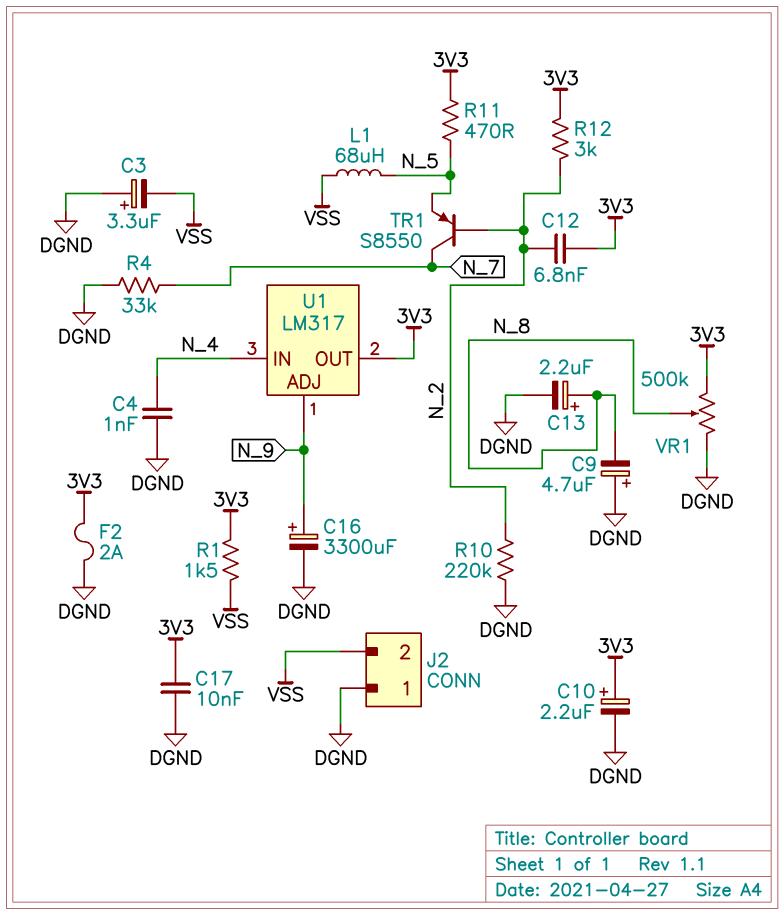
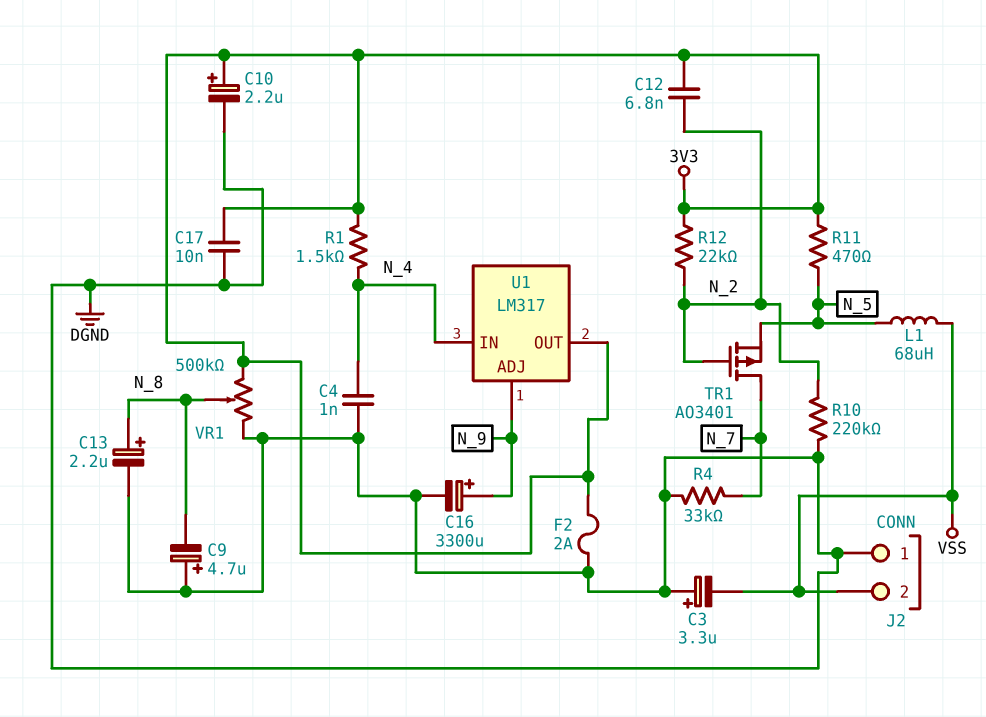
R1: 1.5k (3V3, VSS) -> 1.5k (3V3, N_4)
R12: 3k (3V3, N_2) -> 22k (3V3, N_2)
TR1: PNP S8550 (B N_2, C N_7, E N_5) -> PMOS AO3401 (G N_2, D N_7, S N_5)

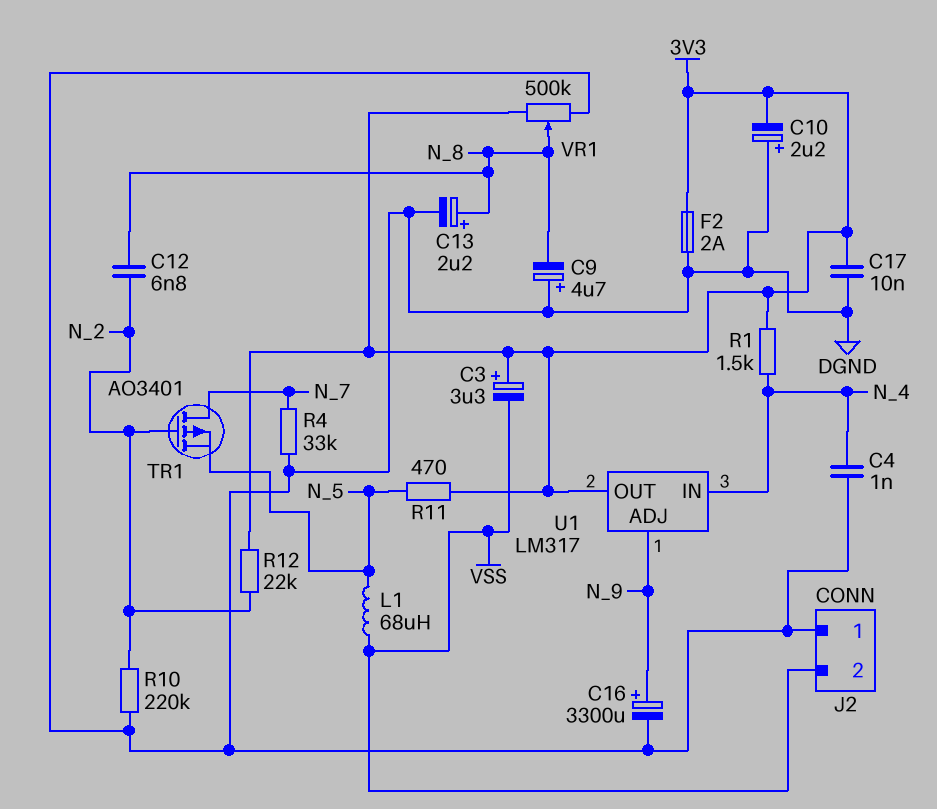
C3: 3.3uF (plus DGND, minus VSS) -> 3.3uF (plus 3V3, minus VSS)
C10: 2.2uF (plus 3V3, minus DGND) -> 2.2uF (plus DGND, minus 3V3)
C12: 6.8nF (3V3, N_2) -> 6.8nF (N_2, N_8)

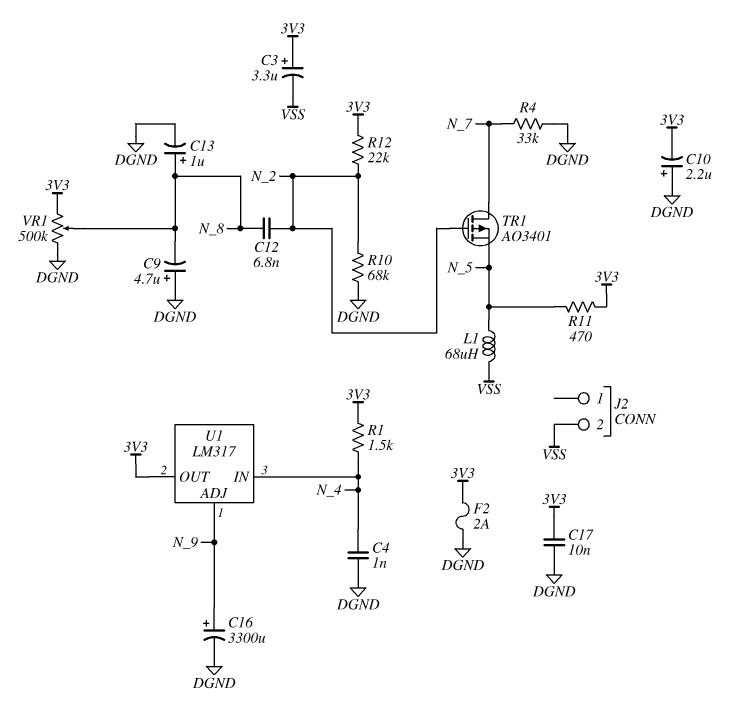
C13: 2.2uF (plus N_8, minus DGND) -> 1uF (plus N_8, minus DGND)
J2 pin 1: DGND -> none
R10: 220k (DGND, N_2) -> 68k (DGND, N_2)

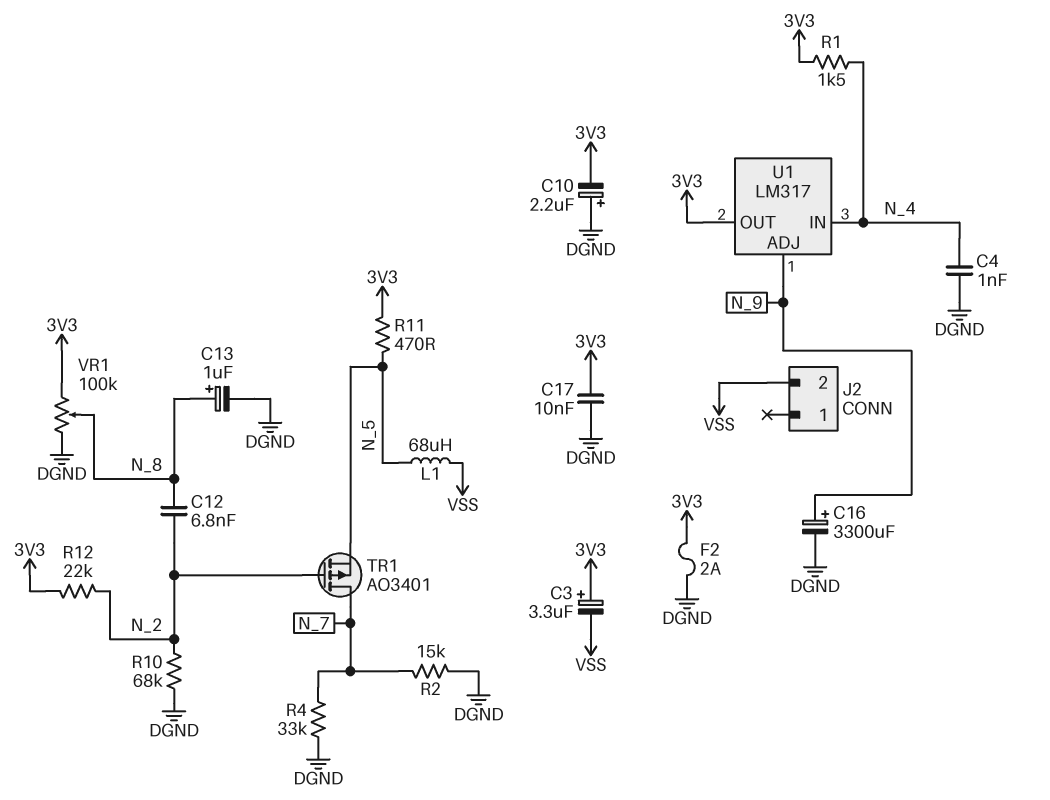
C9: 4.7uF (plus DGND, minus N_8) -> none
R2: none -> 15k (DGND, N_7)
VR1: 500k (3V3, DGND, wiper N_8) -> 100k (3V3, DGND, wiper N_8)

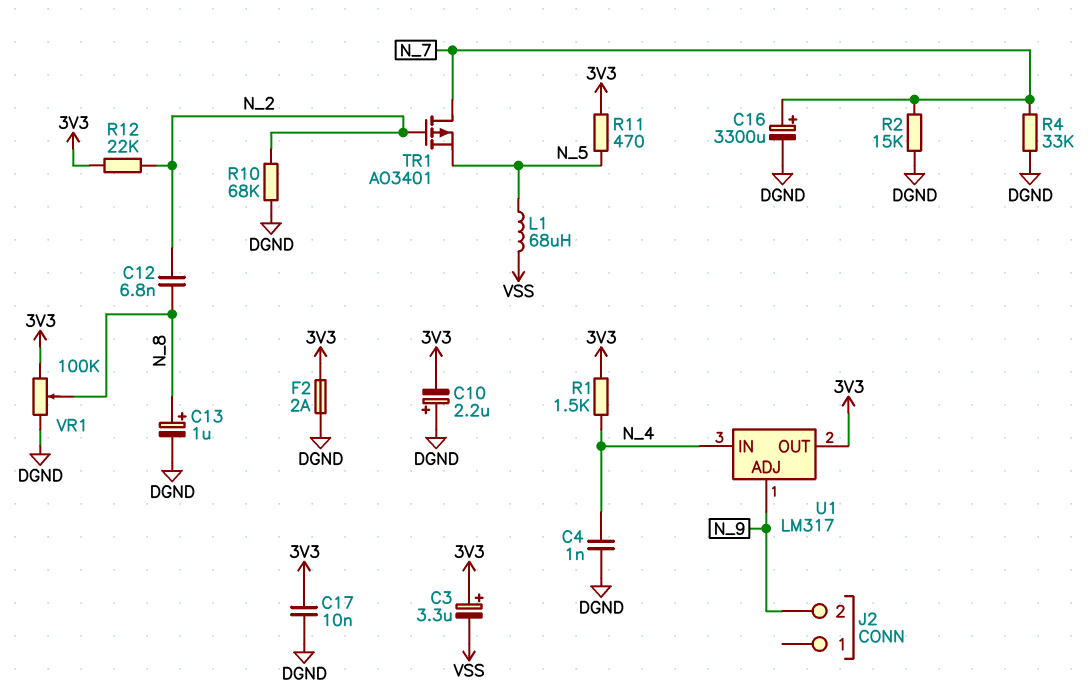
C16: 3300uF (plus N_9, minus DGND) -> 3300uF (plus N_7, minus DGND)
J2 pin 2: VSS -> N_9

